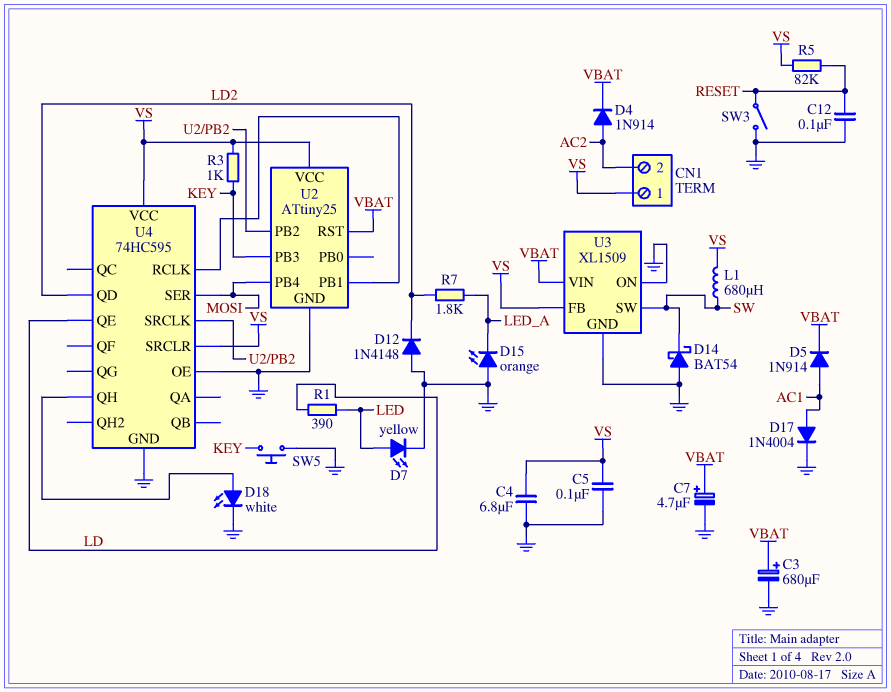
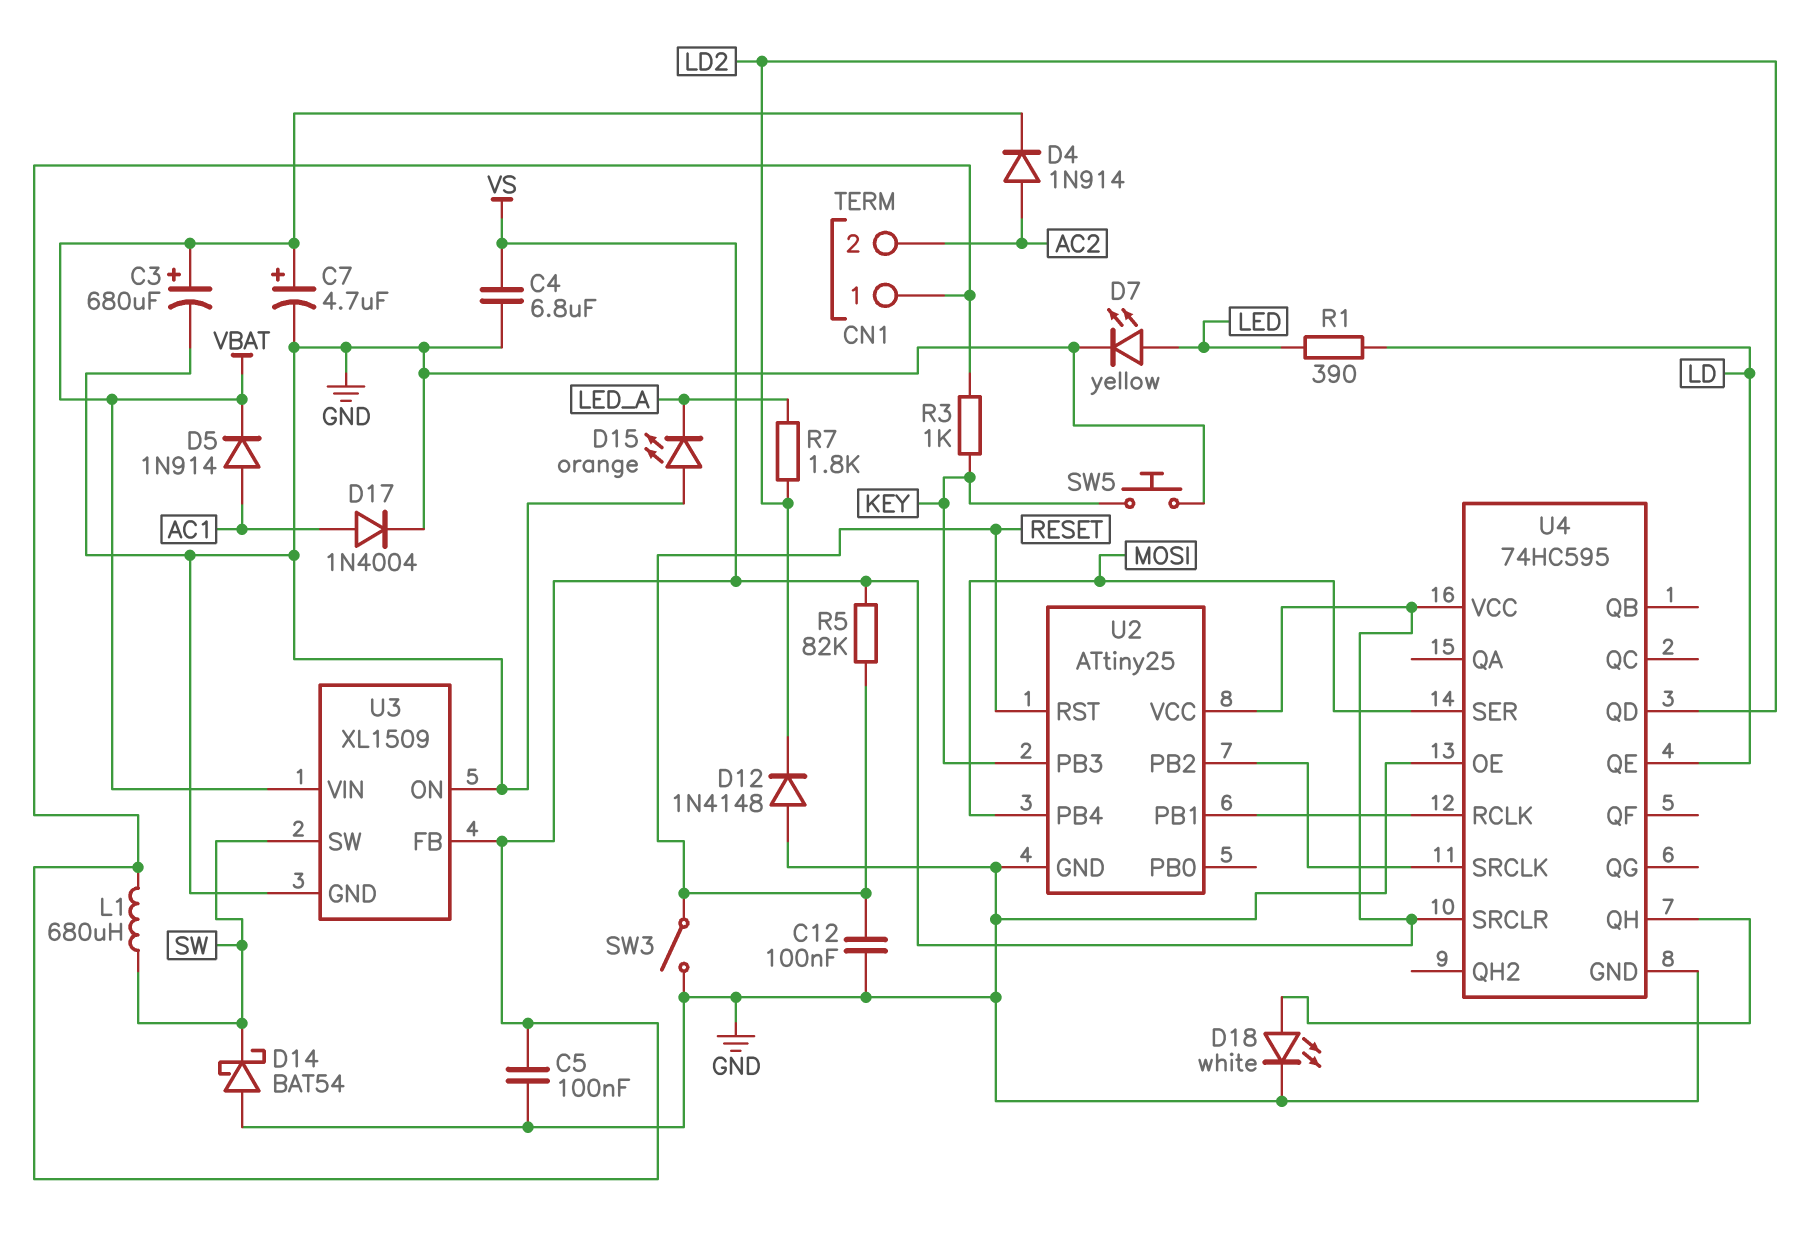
U2 pin RST: VBAT -> RESET

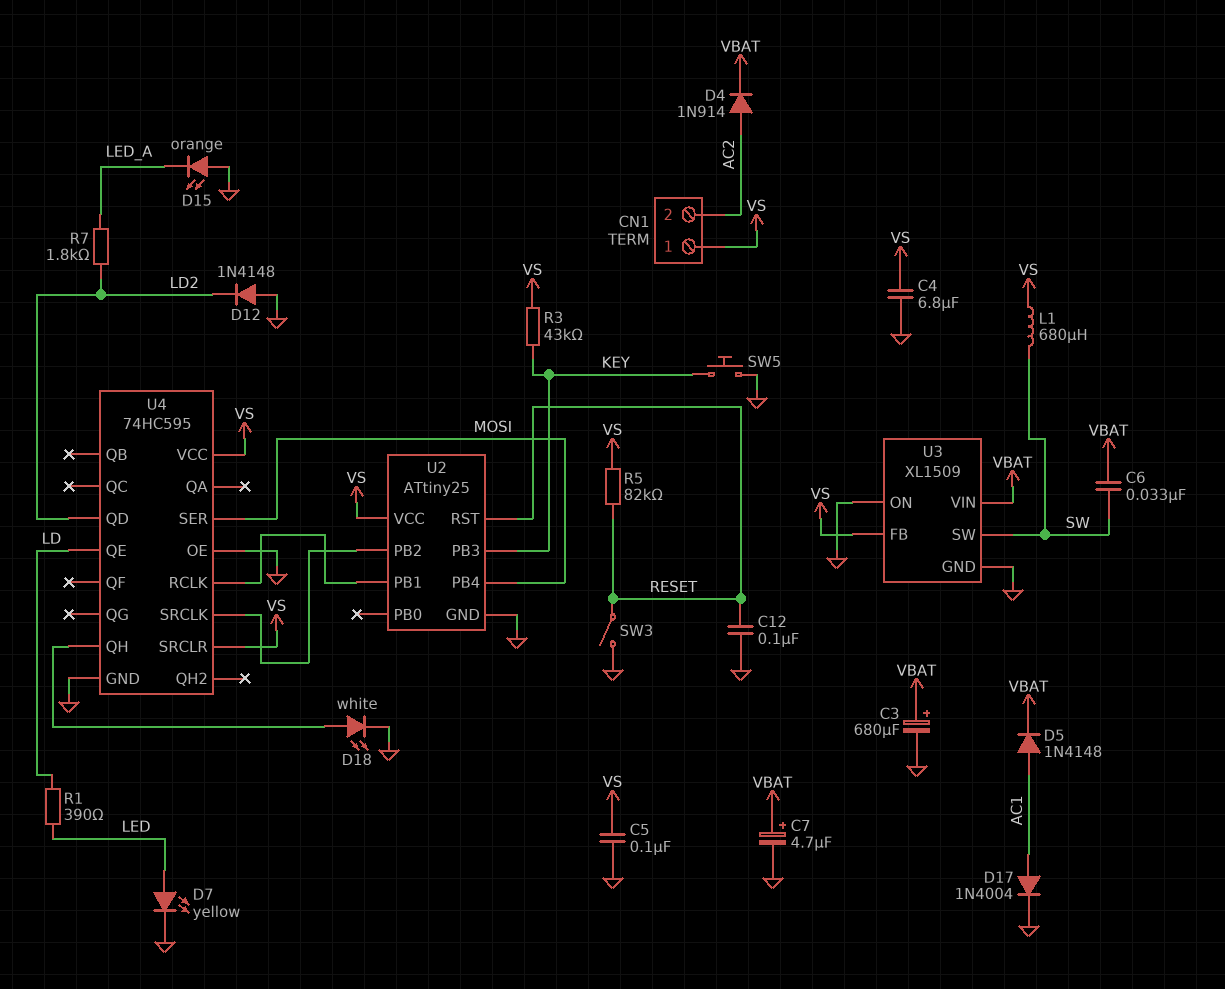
C6: none -> 33nF (SW, VBAT)
D5: diode 1N914 (A AC1, K VBAT) -> diode 1N4148 (A AC1, K VBAT)
D14: schottky BAT54 (A GND, K SW) -> none
R3: 1k (KEY, VS) -> 43k (KEY, VS)

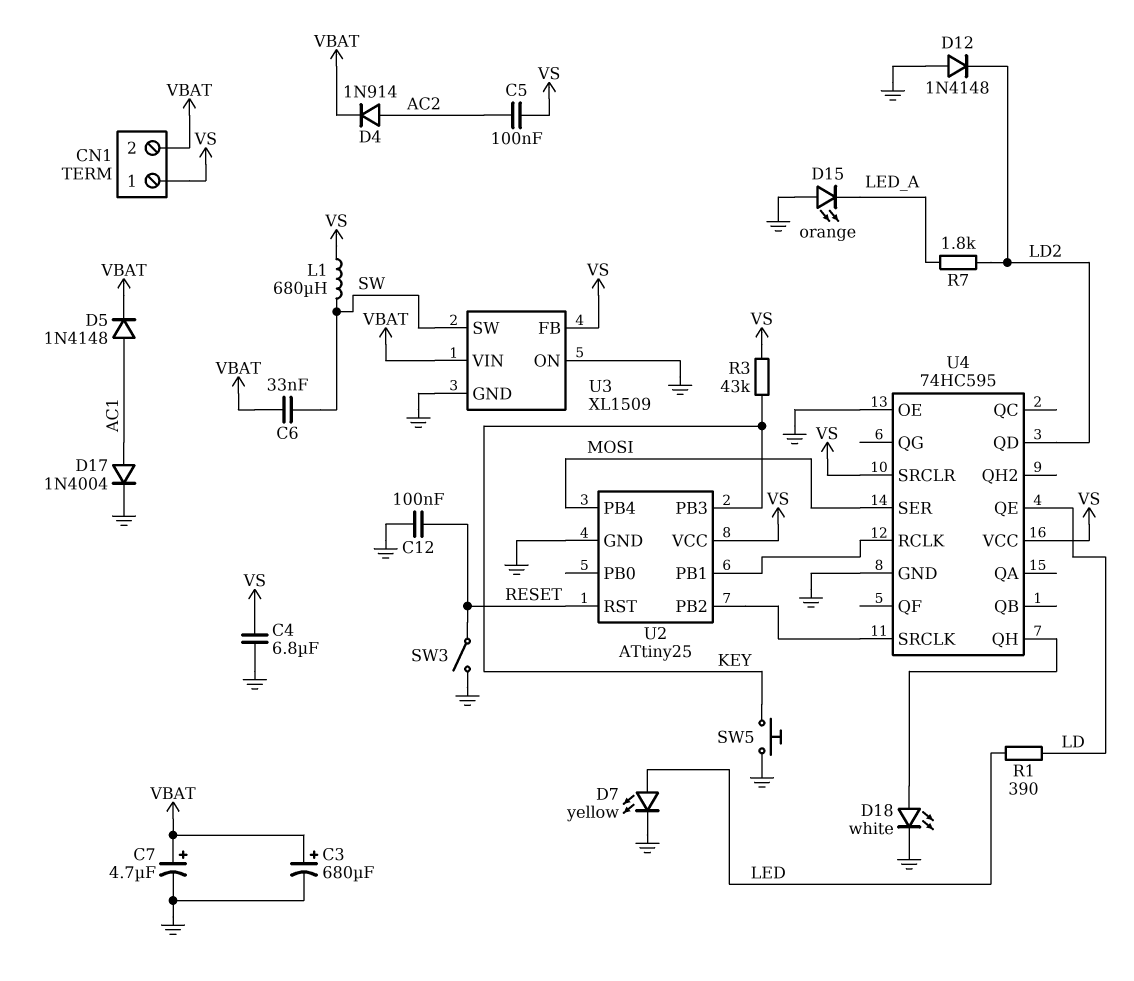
C5: 100nF (GND, VS) -> 100nF (AC2, VS)
CN1 pin 2: AC2 -> VBAT
R5: 82k (RESET, VS) -> none

